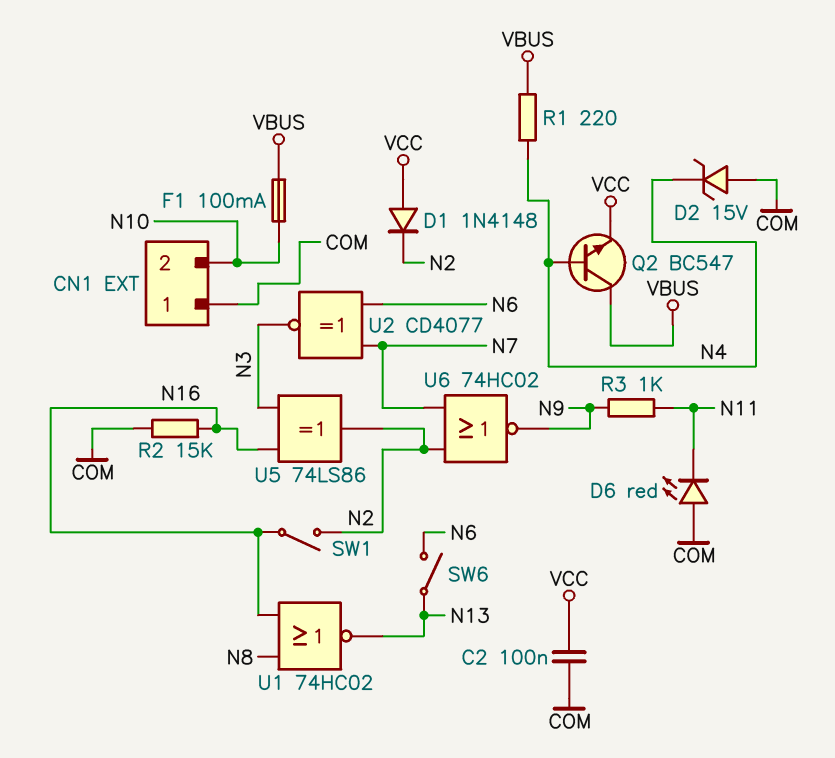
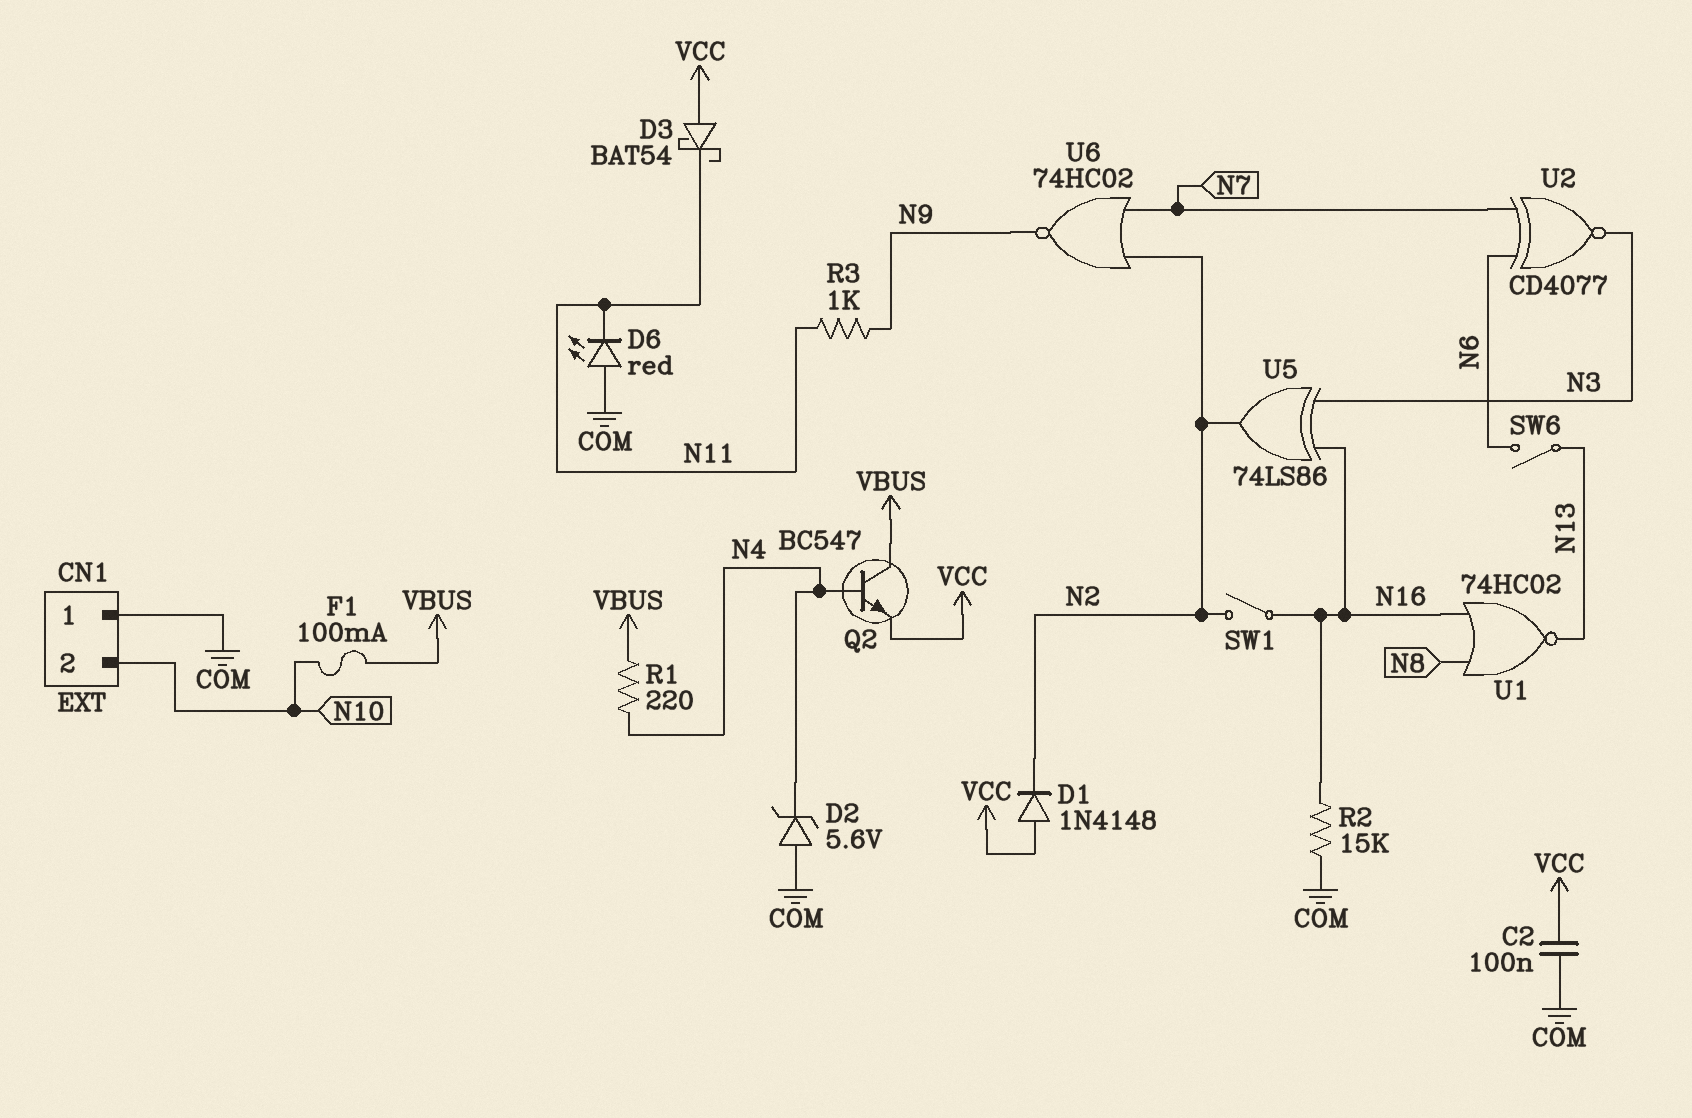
D2: zener 15V (A COM, K N4) -> zener 5.6V (A COM, K N4)
D3: none -> schottky BAT54 (A VCC, K N11)

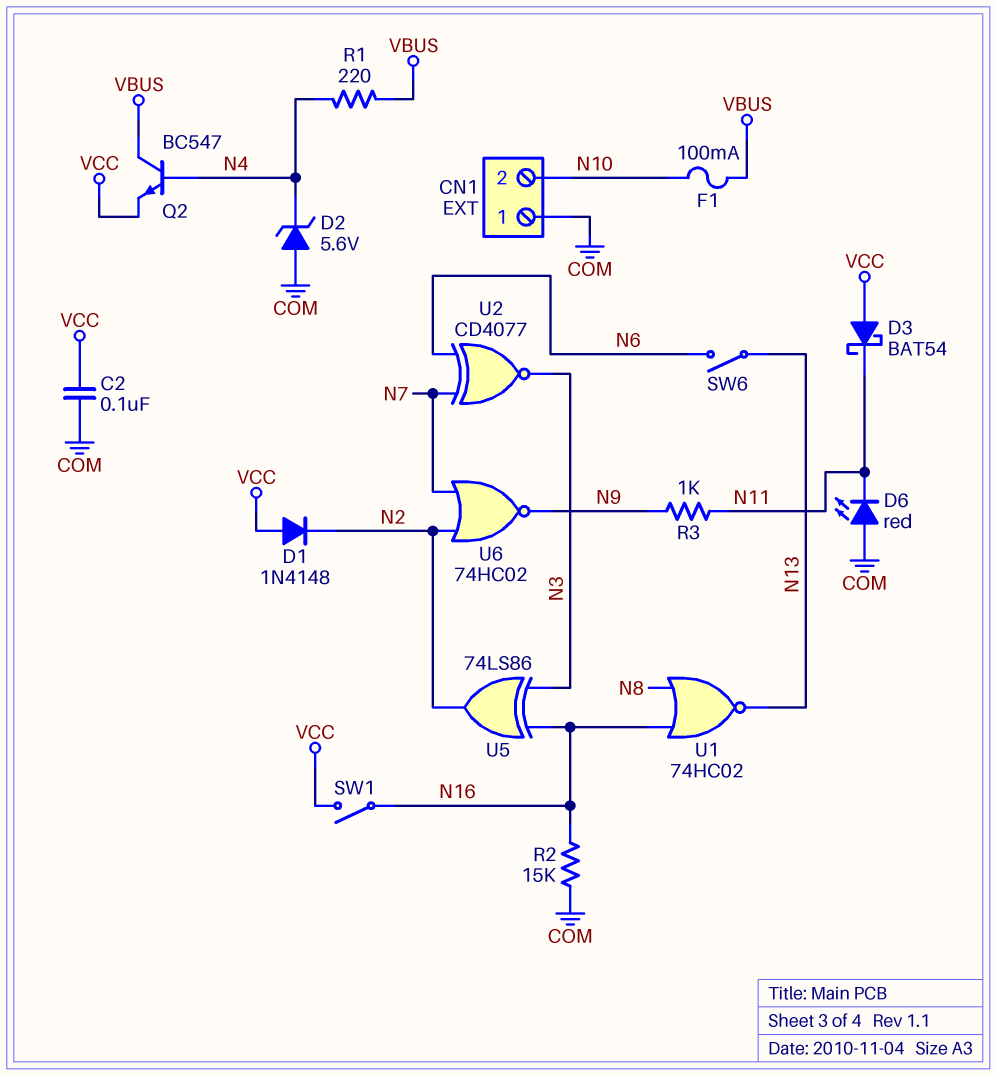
SW1: switch (N2, N16) -> switch (N16, VCC)

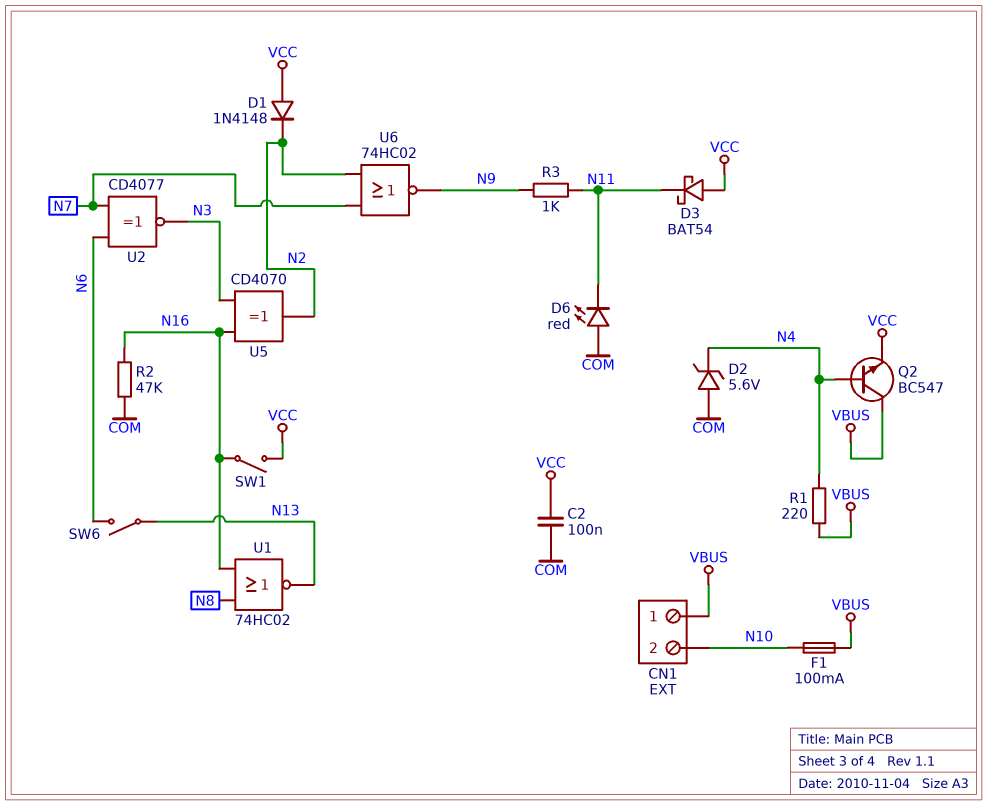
CN1 pin 1: COM -> VBUS
R2: 15k (COM, N16) -> 47k (COM, N16)
U5: XOR 74LS86 (in N3, in N16, out N2) -> XOR CD4070 (in N3, in N16, out N2)

